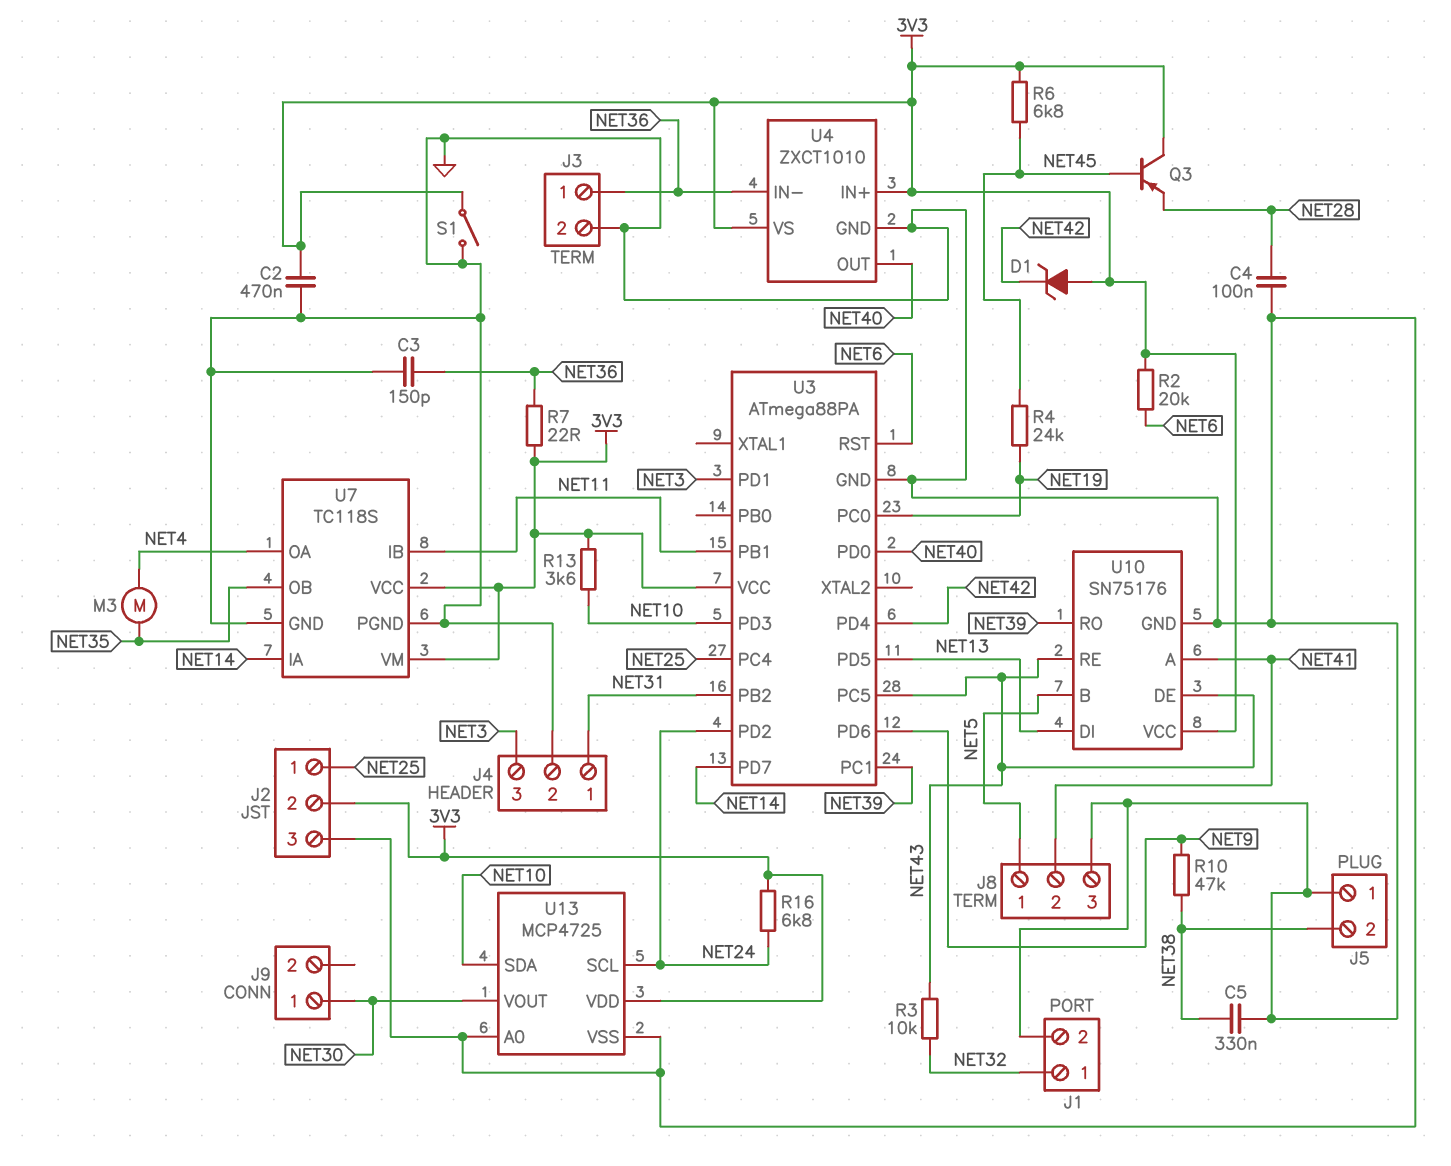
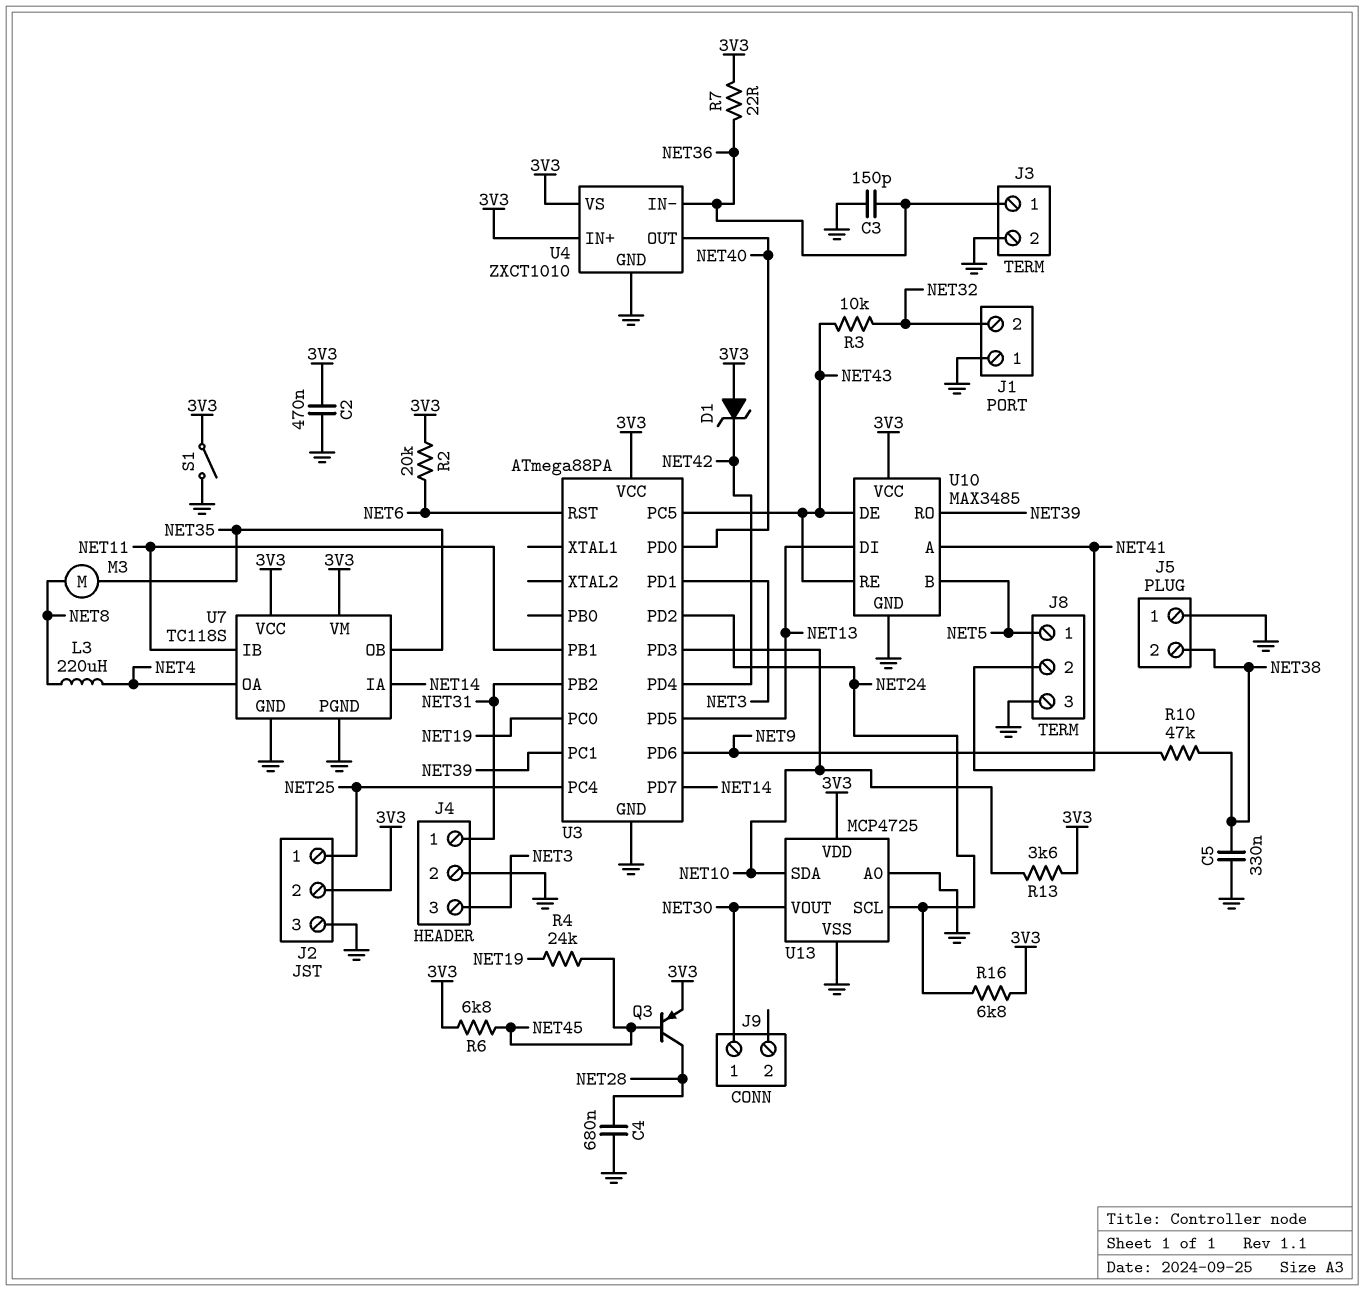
C4: 100nF (GND, NET28) -> 680nF (GND, NET28)
J1 pin 1: NET32 -> GND
J1 pin 2: GND -> NET32
L3: none -> 220uH (NET4, NET8)
M3: motor (NET4, NET35) -> motor (NET8, NET35)
Q3: PNP (B NET45, C 3V3, E NET28) -> PNP (B NET45, C NET28, E 3V3)
U10: SN75176 -> MAX3485

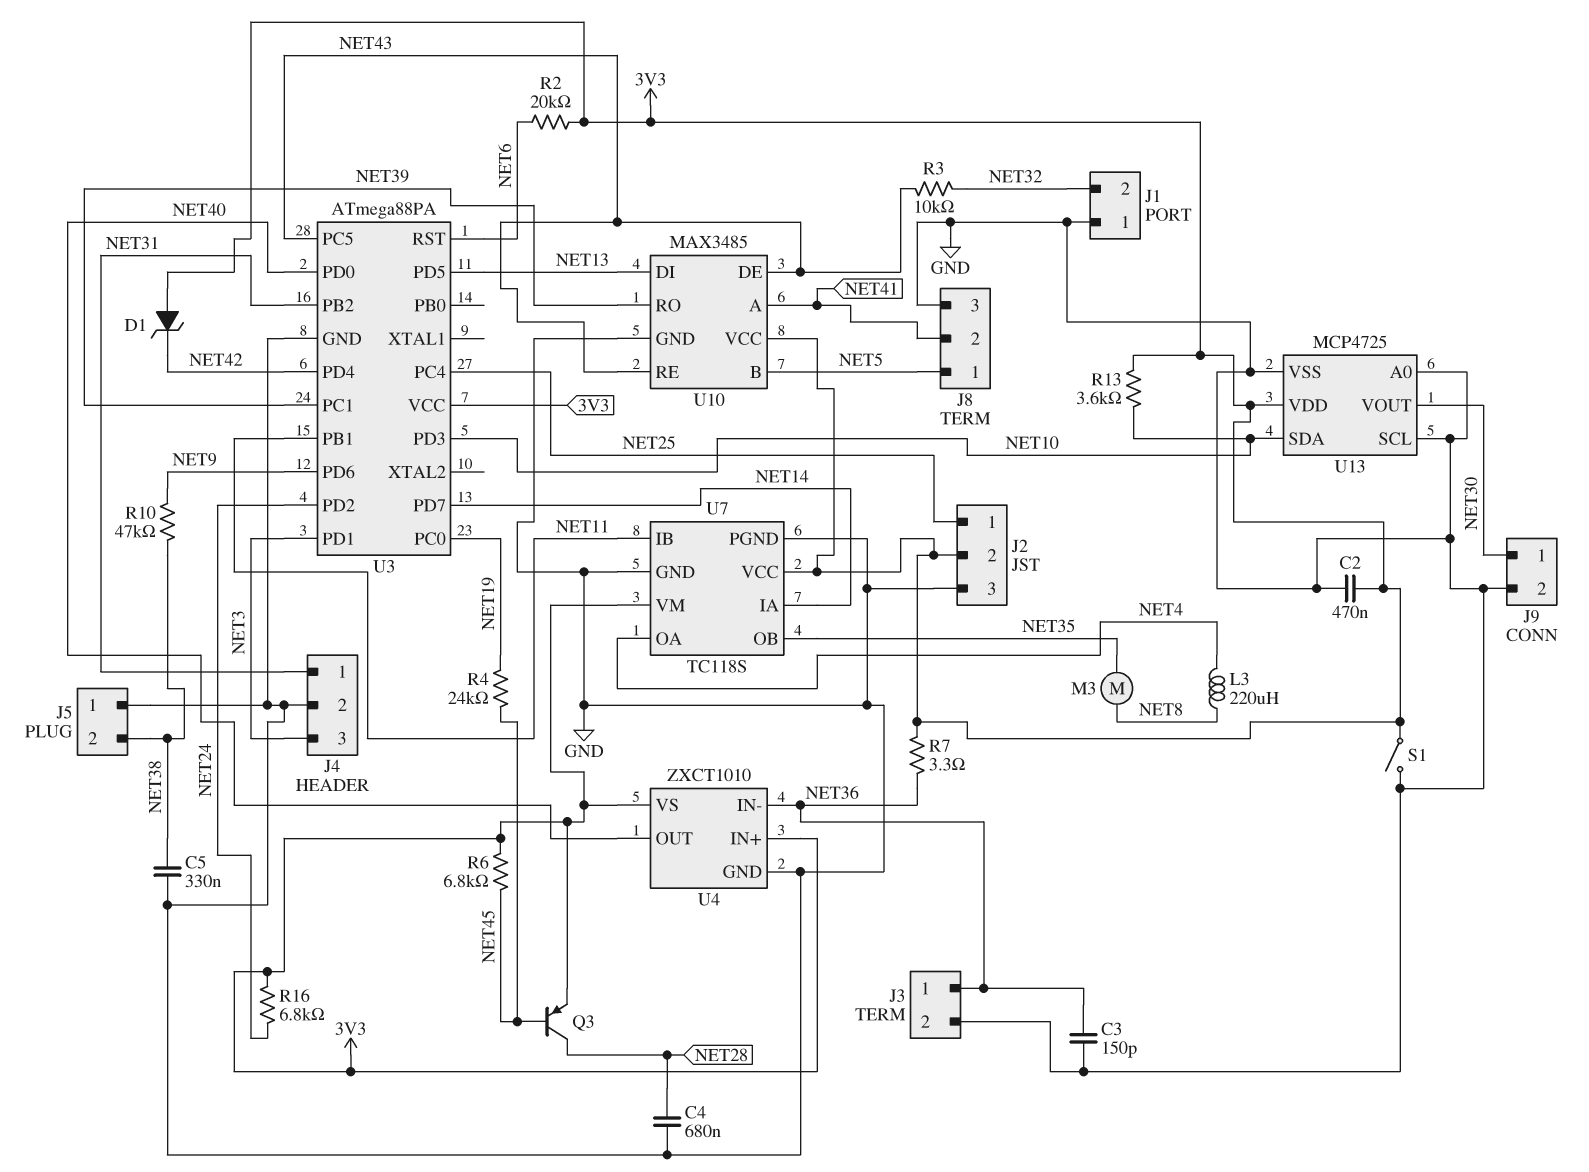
J9 pin 2: none -> GND
R7: 22 (3V3, NET36) -> 3.3 (3V3, NET36)
U13 pin SCL: NET24 -> GND

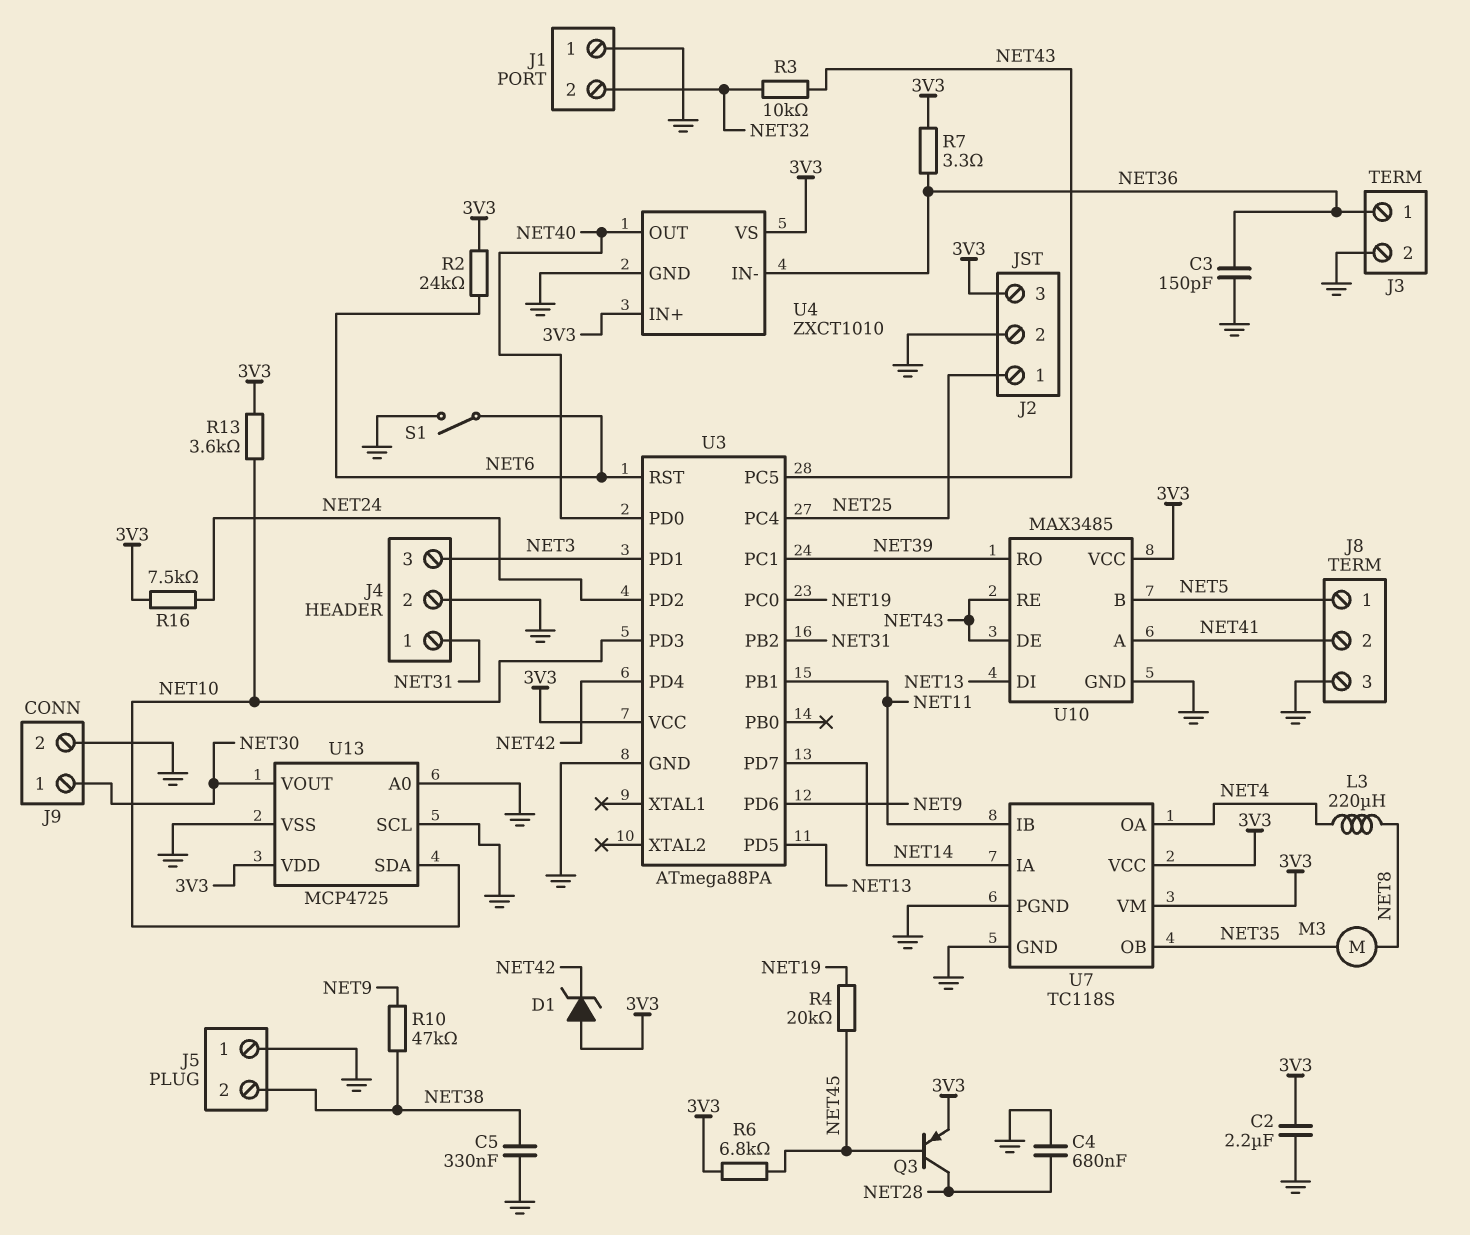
C2: 470nF (3V3, GND) -> 2.2uF (3V3, GND)
J2 pin 2: 3V3 -> GND
J2 pin 3: GND -> 3V3
R2: 20k (3V3, NET6) -> 24k (3V3, NET6)
R4: 24k (NET19, NET45) -> 20k (NET19, NET45)
R16: 6.8k (3V3, NET24) -> 7.5k (3V3, NET24)
S1: switch (3V3, GND) -> switch (GND, NET6)

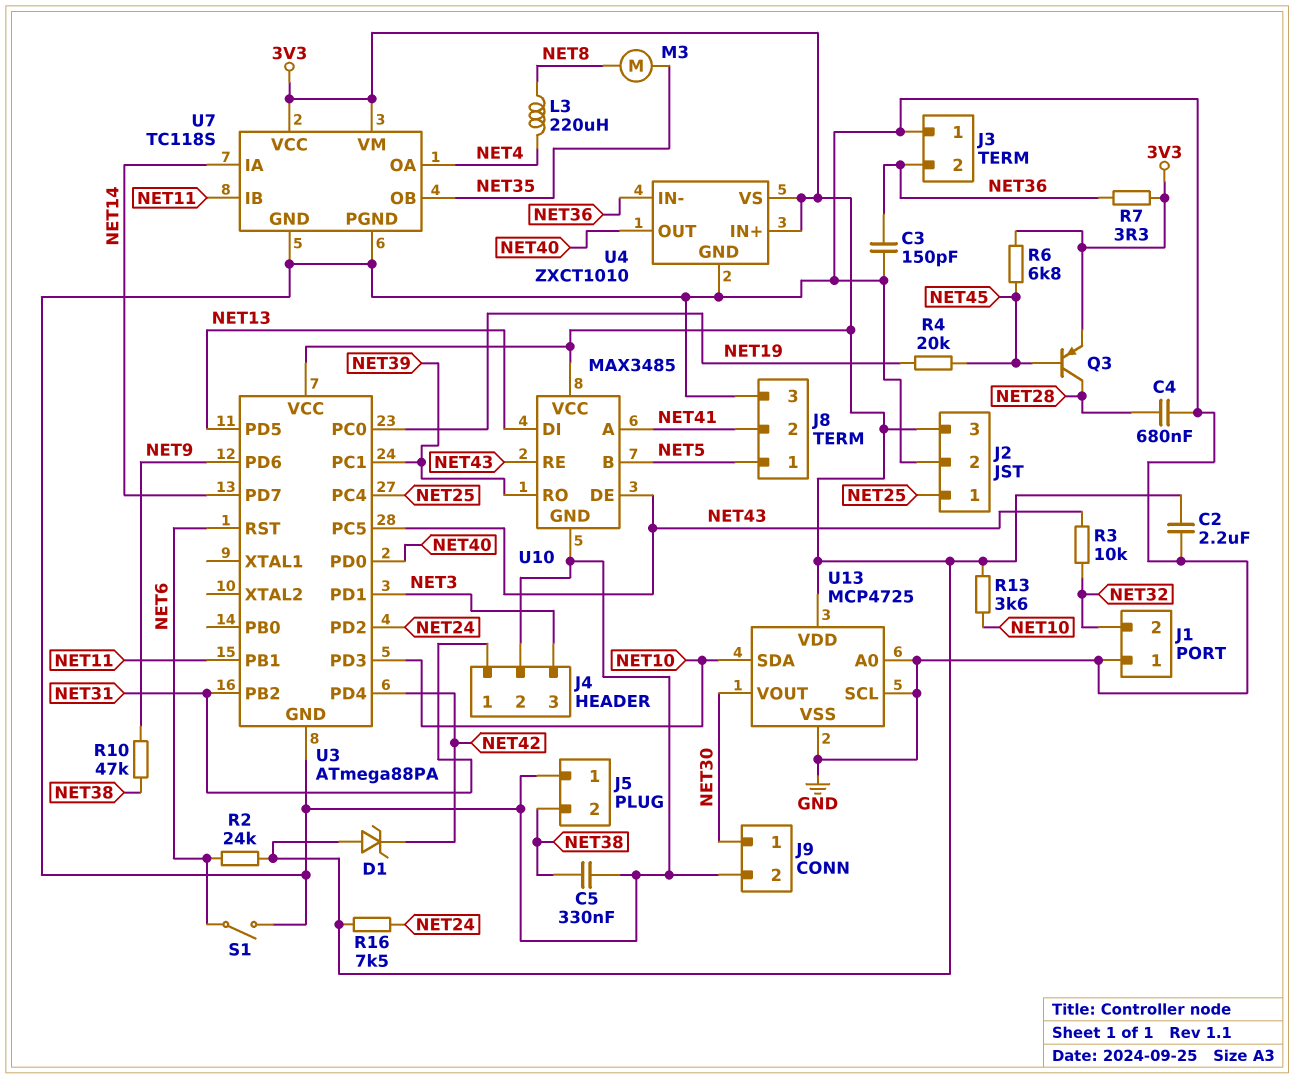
J3 pin 1: NET36 -> GND
J3 pin 2: GND -> NET36

